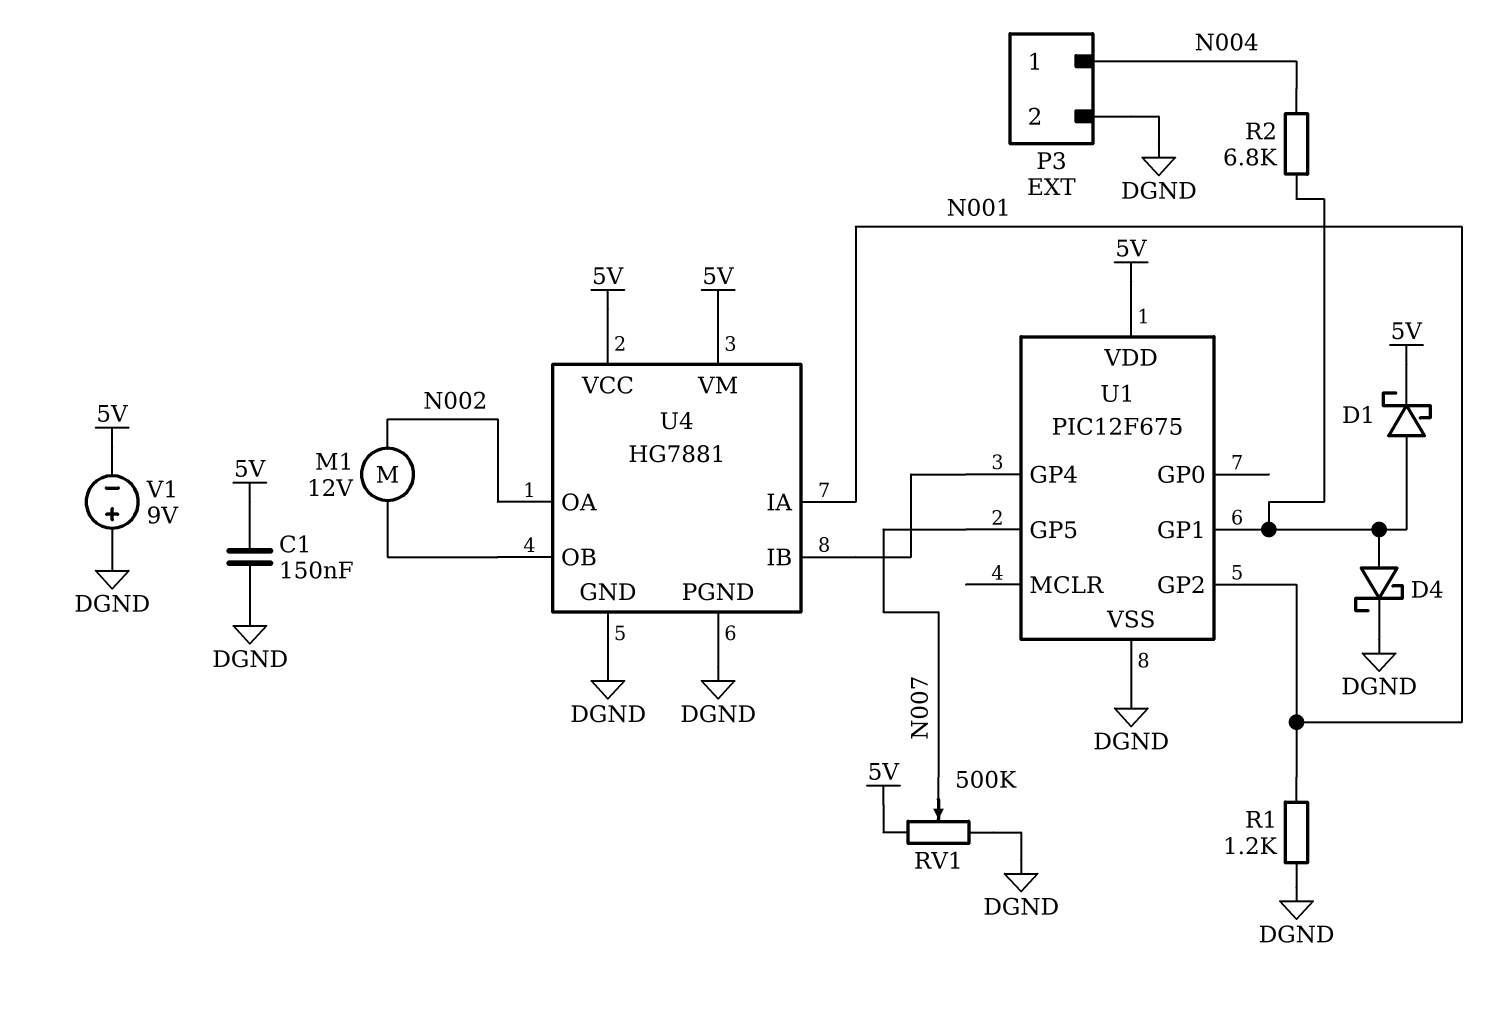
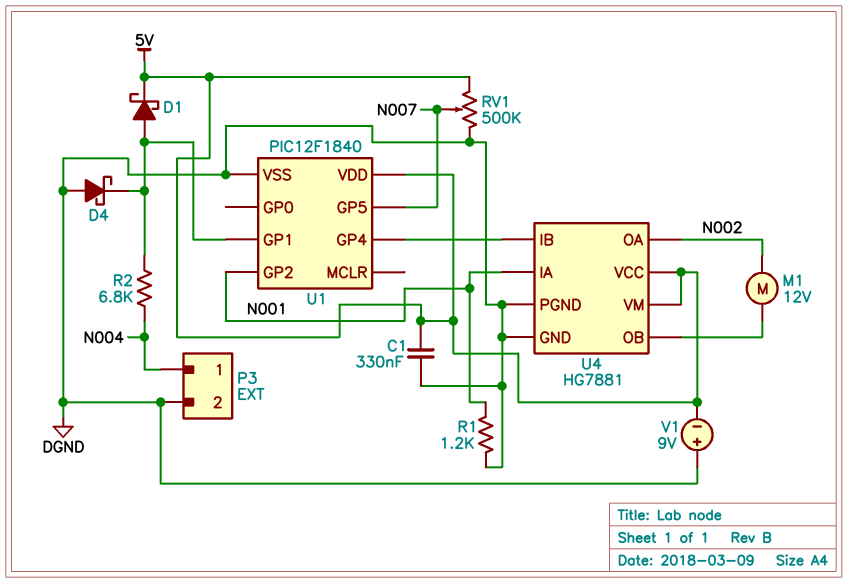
C1: 150nF (5V, DGND) -> 330nF (5V, DGND)
D4: schottky (A U1/GP1, K DGND) -> schottky (A DGND, K U1/GP1)
U1: PIC12F675 -> PIC12F1840

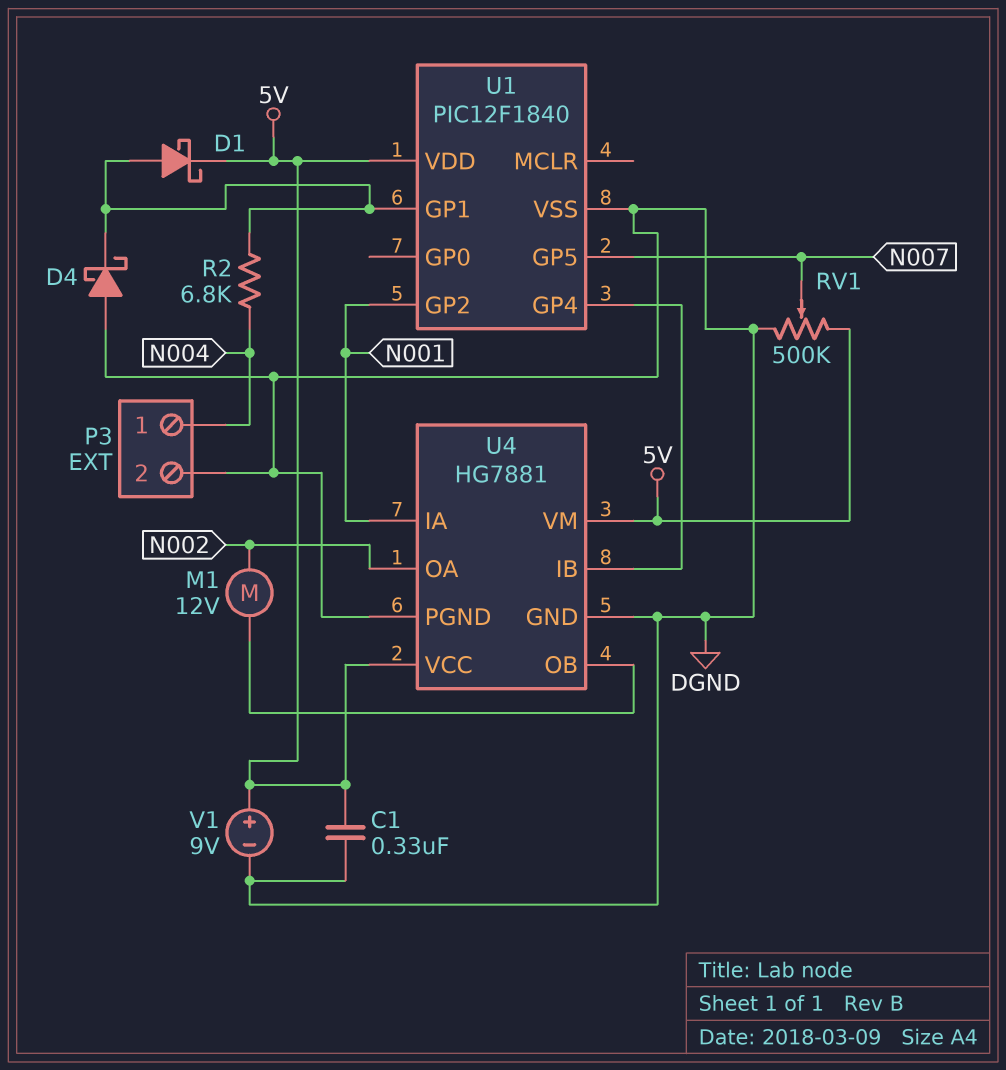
R1: 1.2k (DGND, N001) -> none
V1: 9V (plus DGND, minus 5V) -> 9V (plus 5V, minus DGND)

